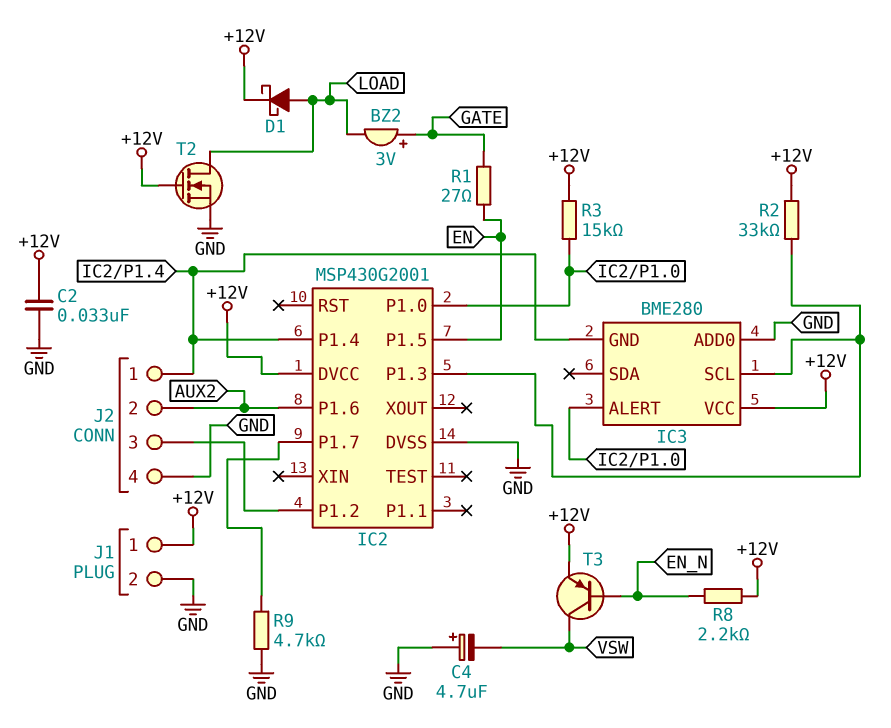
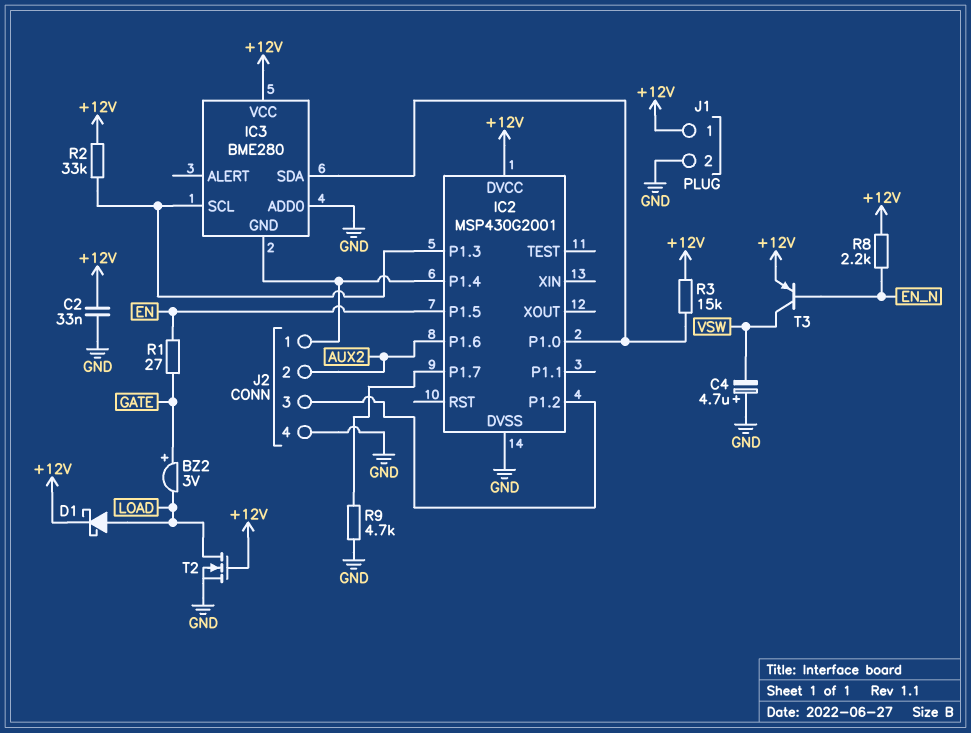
IC3 pin ALERT: IC2/P1.0 -> none
IC3 pin SDA: none -> IC2/P1.0

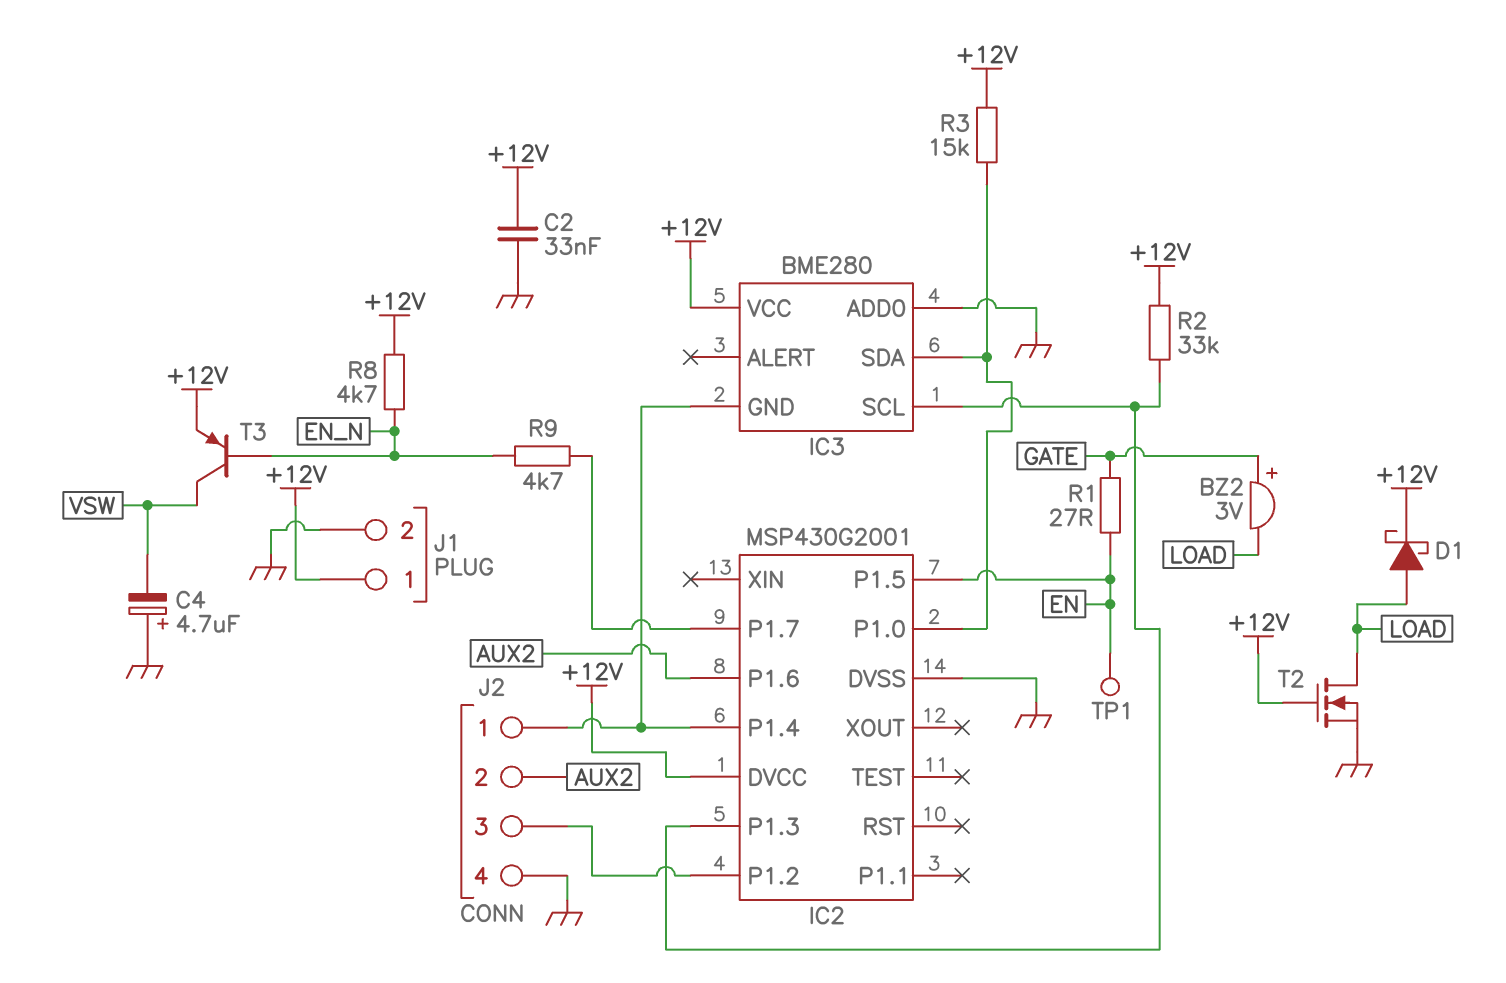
R8: 2.2k (+12V, EN_N) -> 4.7k (+12V, EN_N)
R9: 4.7k (GND, IC2/P1.7) -> 4.7k (EN_N, IC2/P1.7)
TP1: none -> test point (EN)

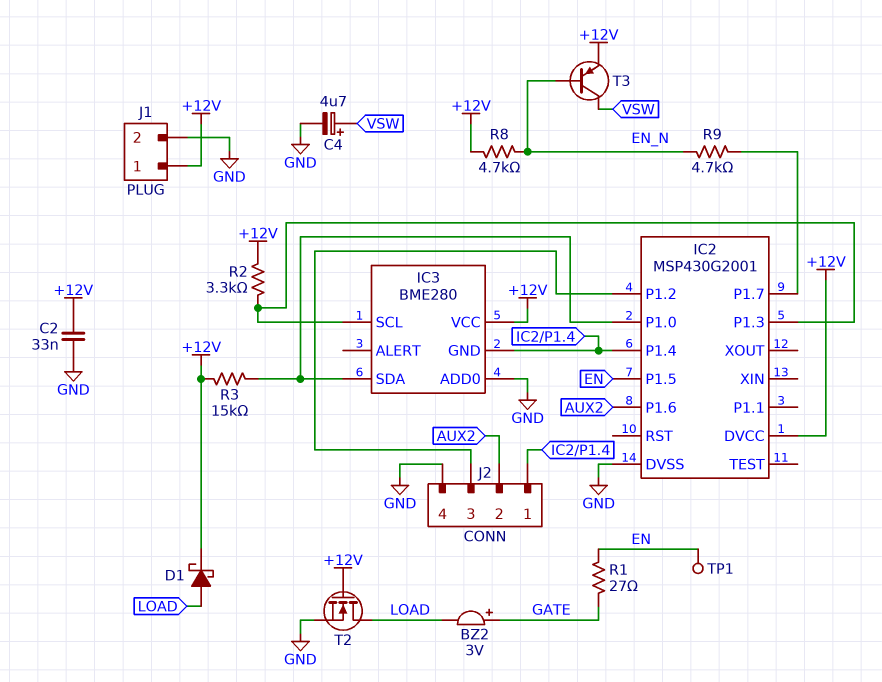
C4: 4.7uF (plus GND, minus VSW) -> 4.7uF (plus VSW, minus GND)
R2: 33k (+12V, IC2/P1.3) -> 3.3k (+12V, IC2/P1.3)

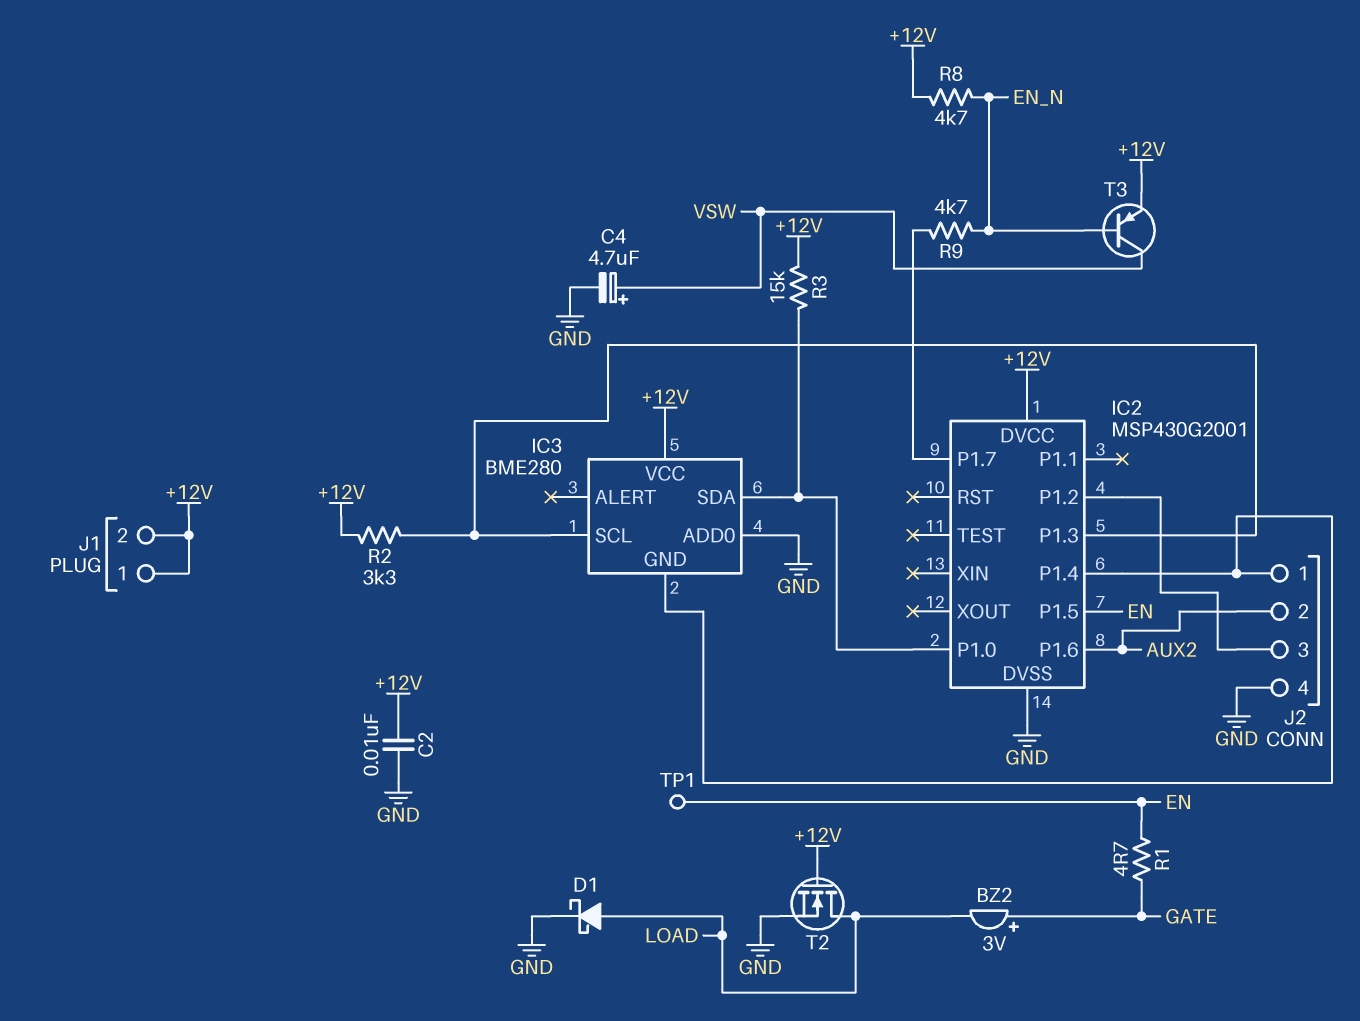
C2: 33nF (+12V, GND) -> 10nF (+12V, GND)
D1: schottky (A LOAD, K +12V) -> schottky (A LOAD, K GND)
J1 pin 2: GND -> +12V
R1: 27 (EN, GATE) -> 4.7 (EN, GATE)

